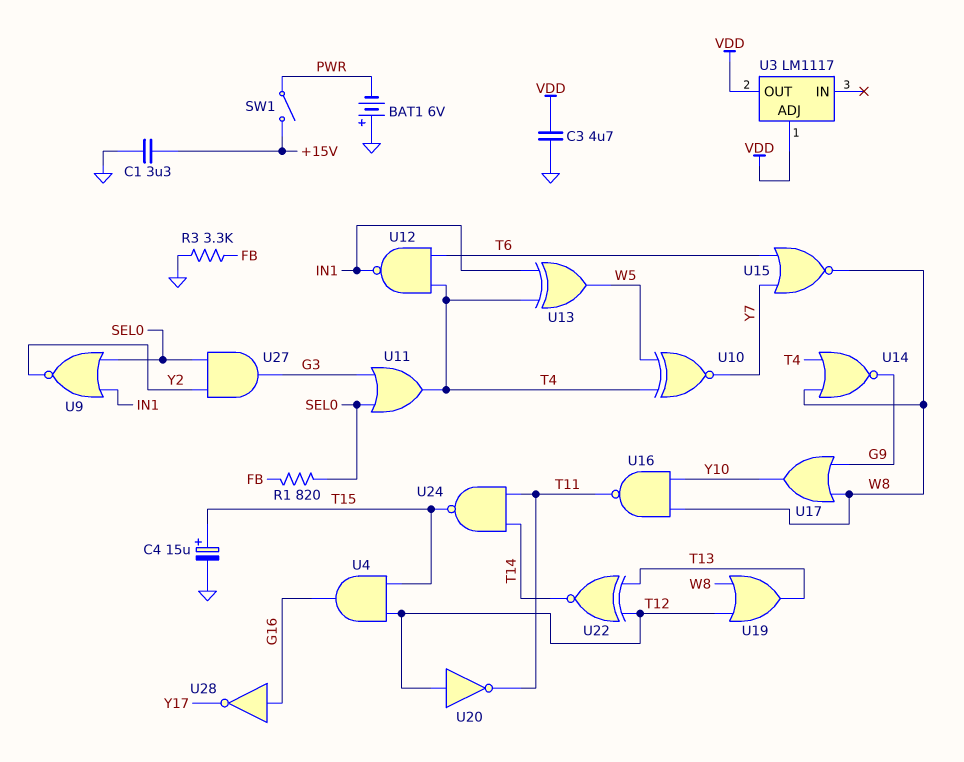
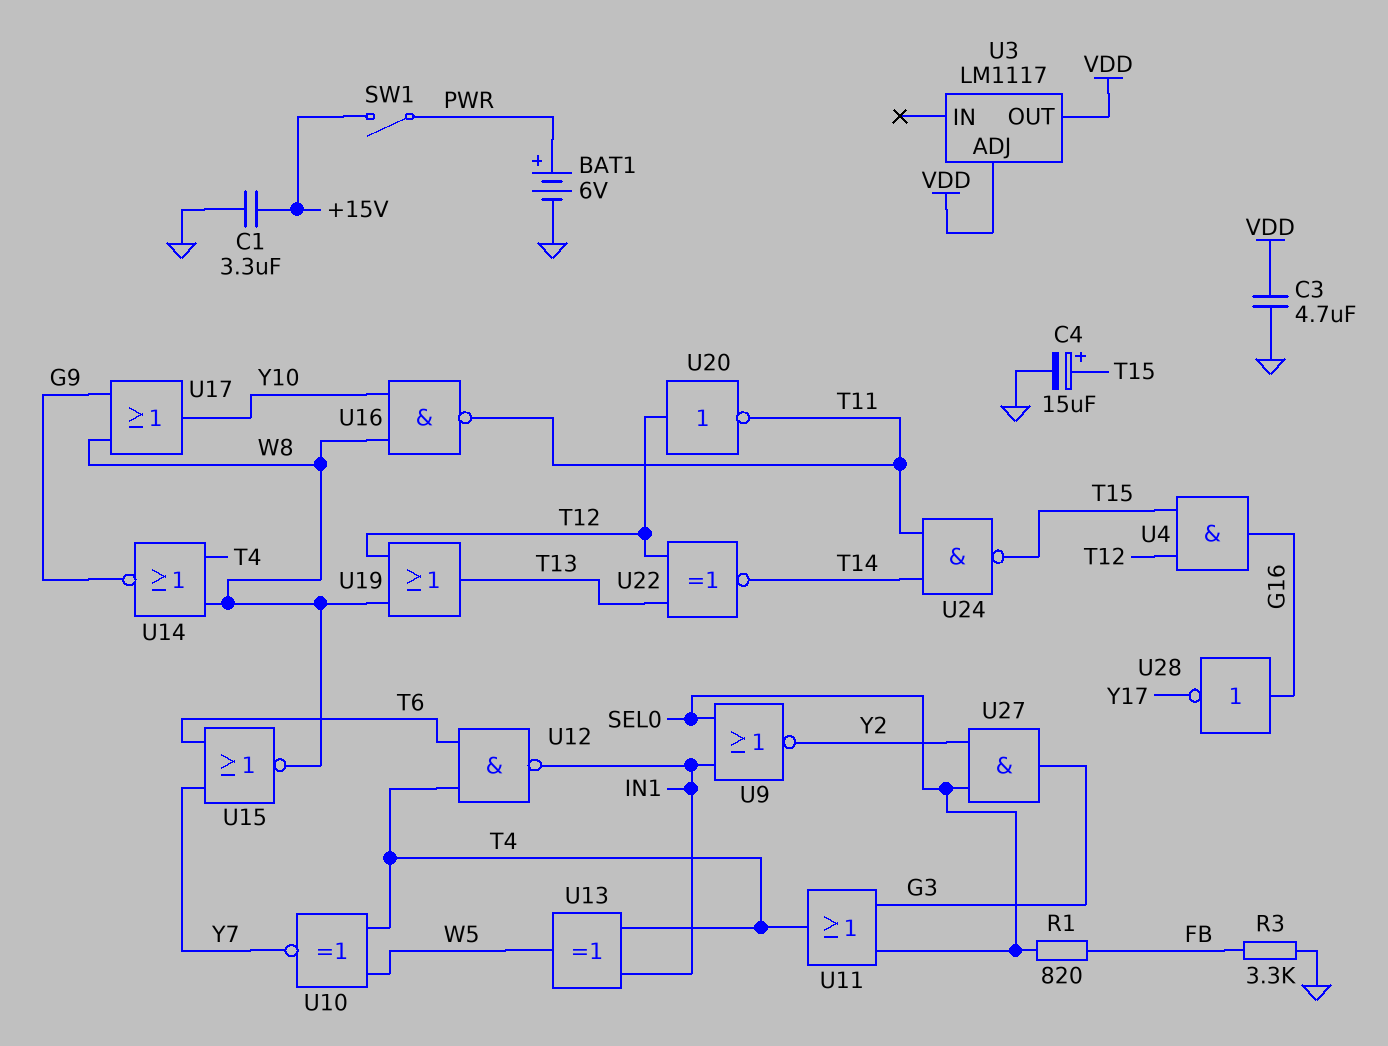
BAT1: 6V (plus GND, minus PWR) -> 6V (plus PWR, minus GND)

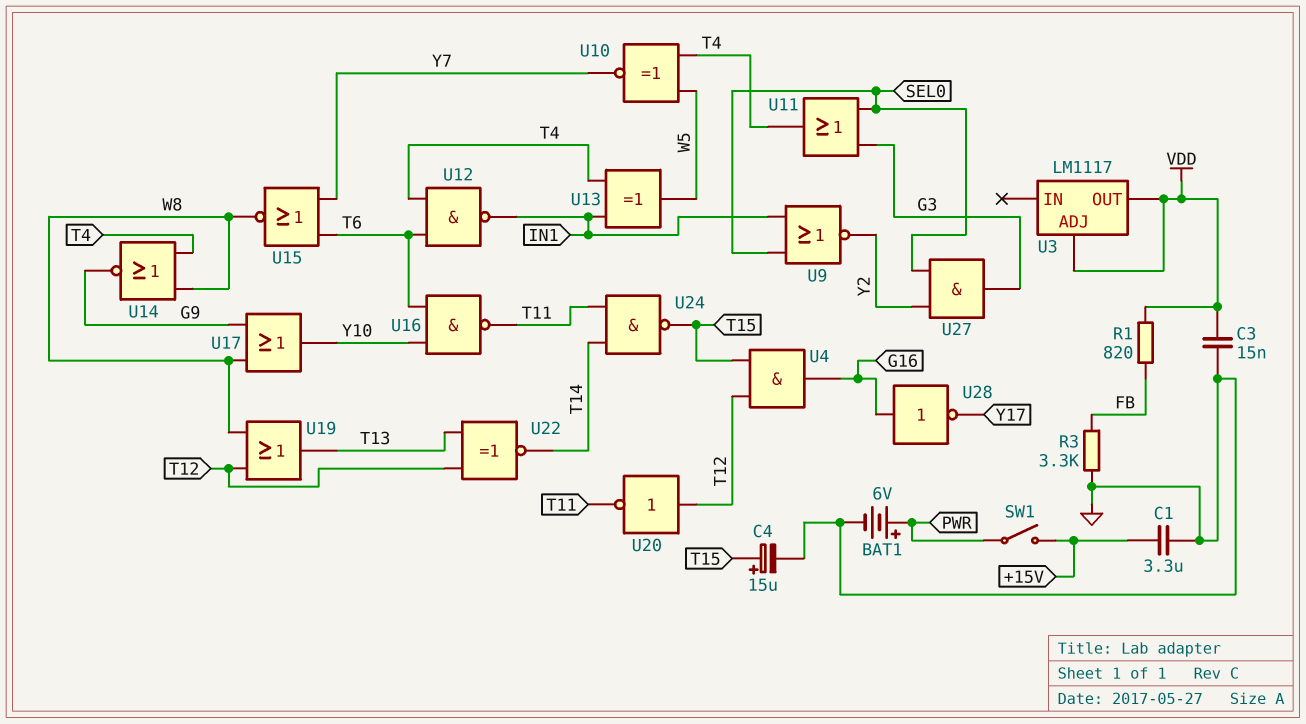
C3: 4.7uF (GND, VDD) -> 15nF (GND, VDD)
R1: 820 (FB, SEL0) -> 820 (FB, VDD)
U16: NAND (in W8, in Y10, out T11) -> NAND (in T6, in Y10, out T11)

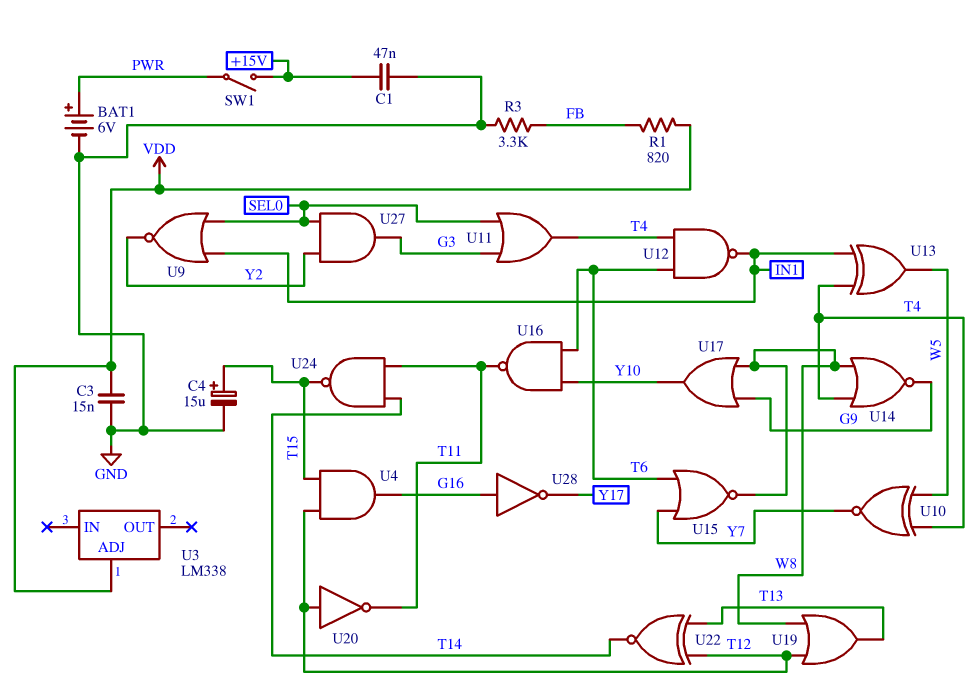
C1: 3.3uF (+15V, GND) -> 47nF (+15V, GND)
U3: LM1117 -> LM338
U3 pin OUT: VDD -> none

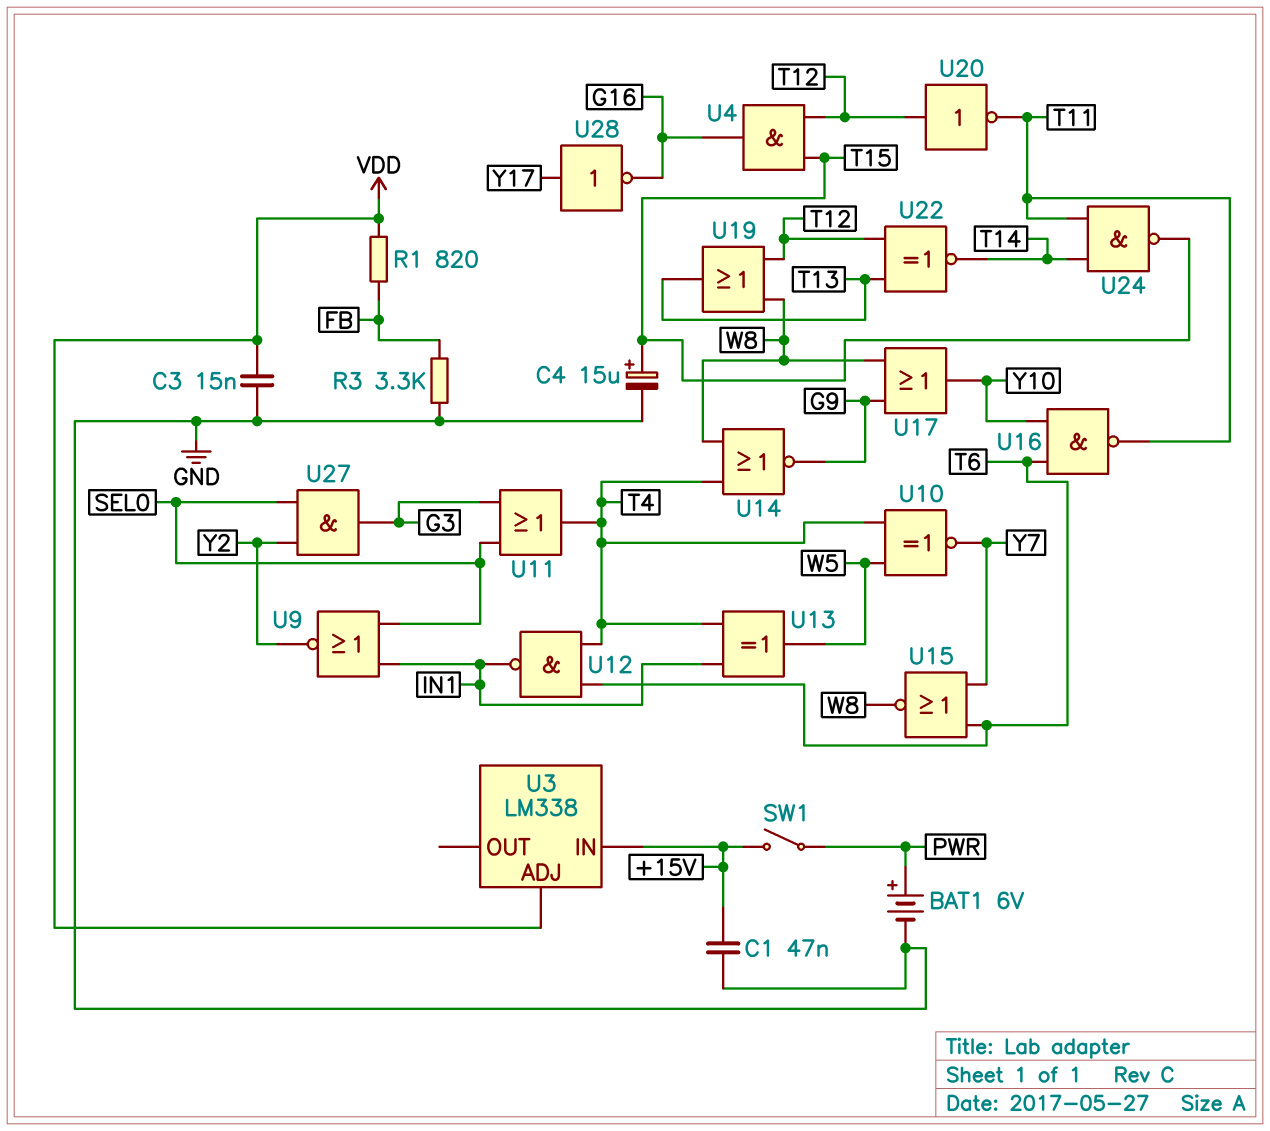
U3 pin IN: none -> +15V
U28: NOT (in G16, out Y17) -> NOT (in Y17, out G16)

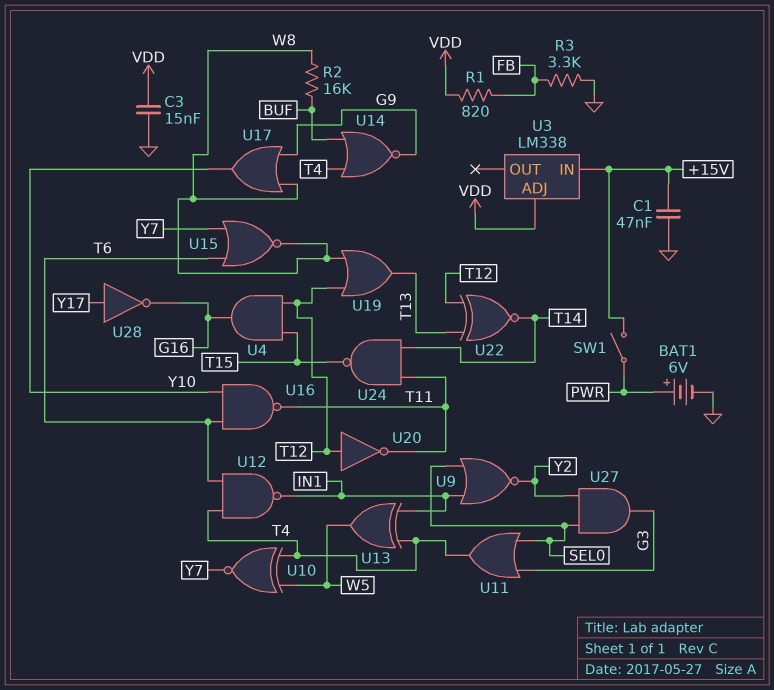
C4: 15uF (plus T15, minus GND) -> none
R2: none -> 16k (BUF, W8)
U14: NOR (in T4, in W8, out G9) -> NOR (in BUF, in T4, out G9)

